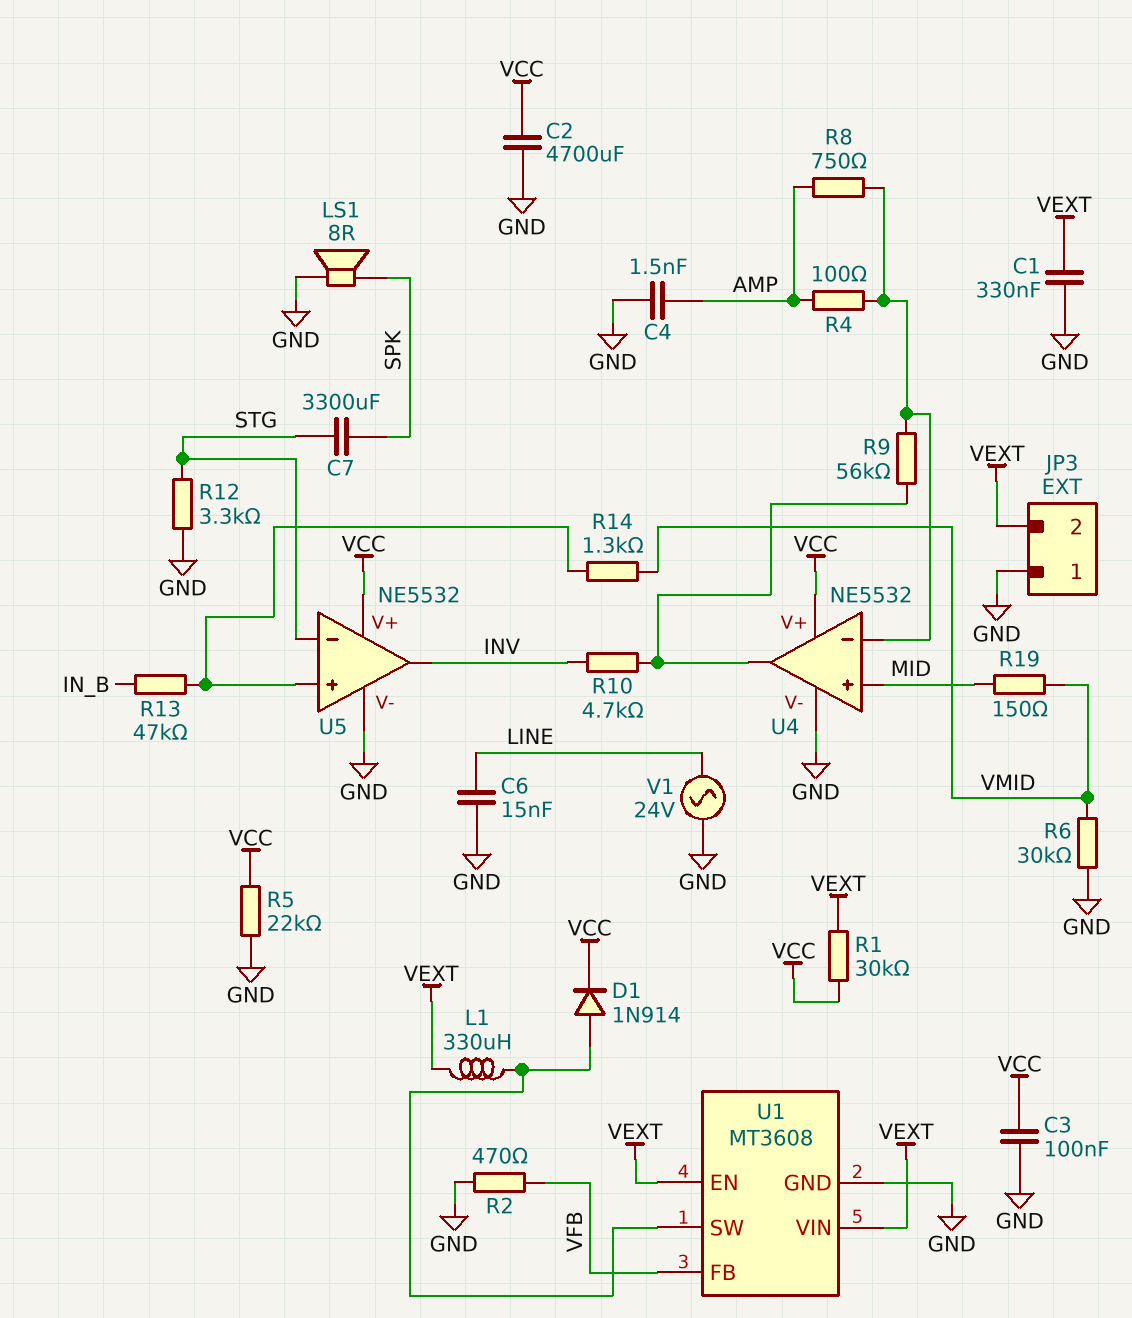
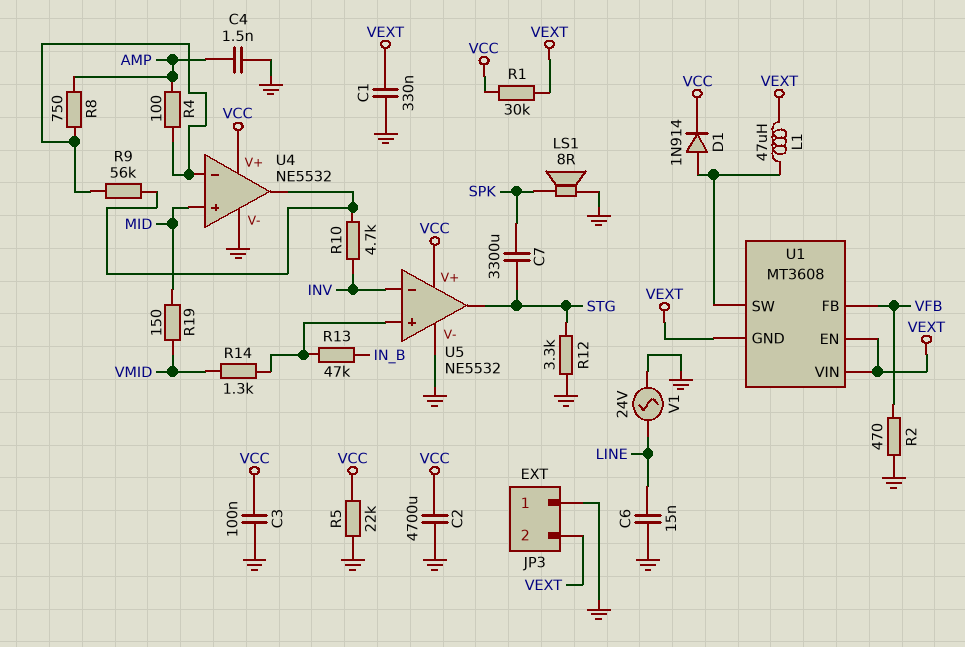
L1: 330uH (U1/SW, VEXT) -> 47uH (U1/SW, VEXT)
R6: 30k (GND, VMID) -> none
U1 pin GND: GND -> VEXT
U5 pin in-: STG -> INV
U5 pin out: INV -> STG

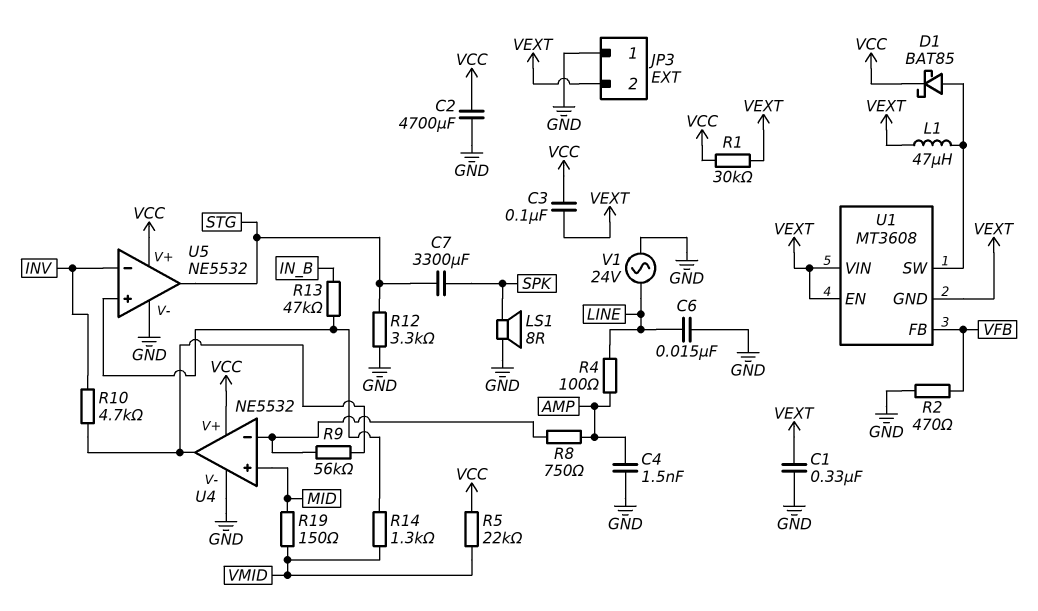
C3: 100nF (GND, VCC) -> 100nF (VCC, VEXT)
D1: diode 1N914 (A U1/SW, K VCC) -> schottky BAT85 (A U1/SW, K VCC)
R4: 100 (AMP, U4/in-) -> 100 (AMP, LINE)
R5: 22k (GND, VCC) -> 22k (VCC, VMID)

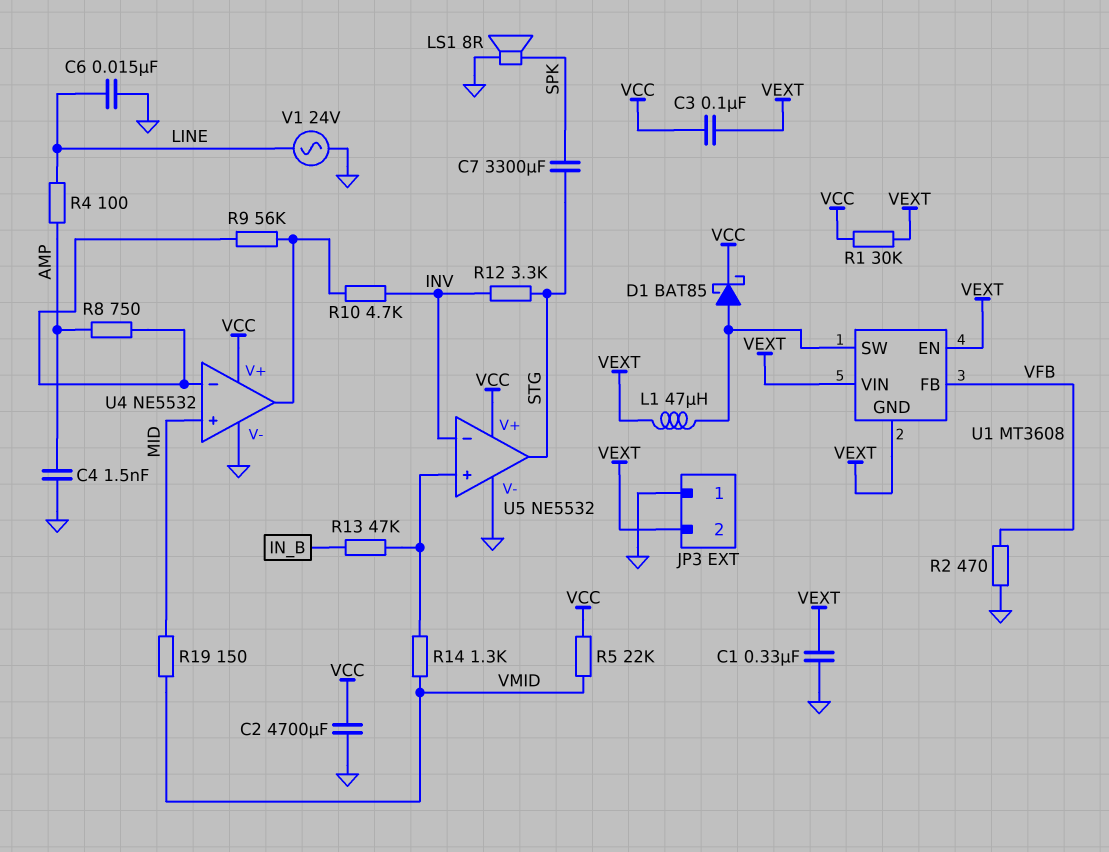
R12: 3.3k (GND, STG) -> 3.3k (INV, STG)

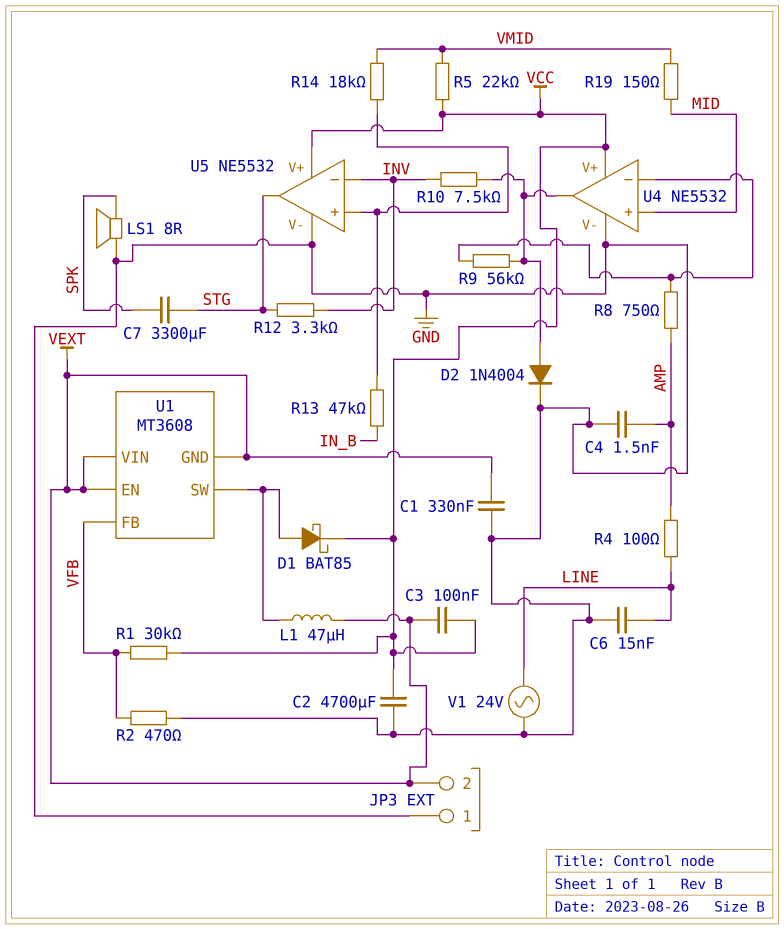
D2: none -> diode 1N4004 (A U4/out, K GND)
R1: 30k (VCC, VEXT) -> 30k (VCC, VFB)
R10: 4.7k (INV, U4/out) -> 7.5k (INV, U4/out)
R14: 1.3k (U5/in+, VMID) -> 18k (U5/in+, VMID)

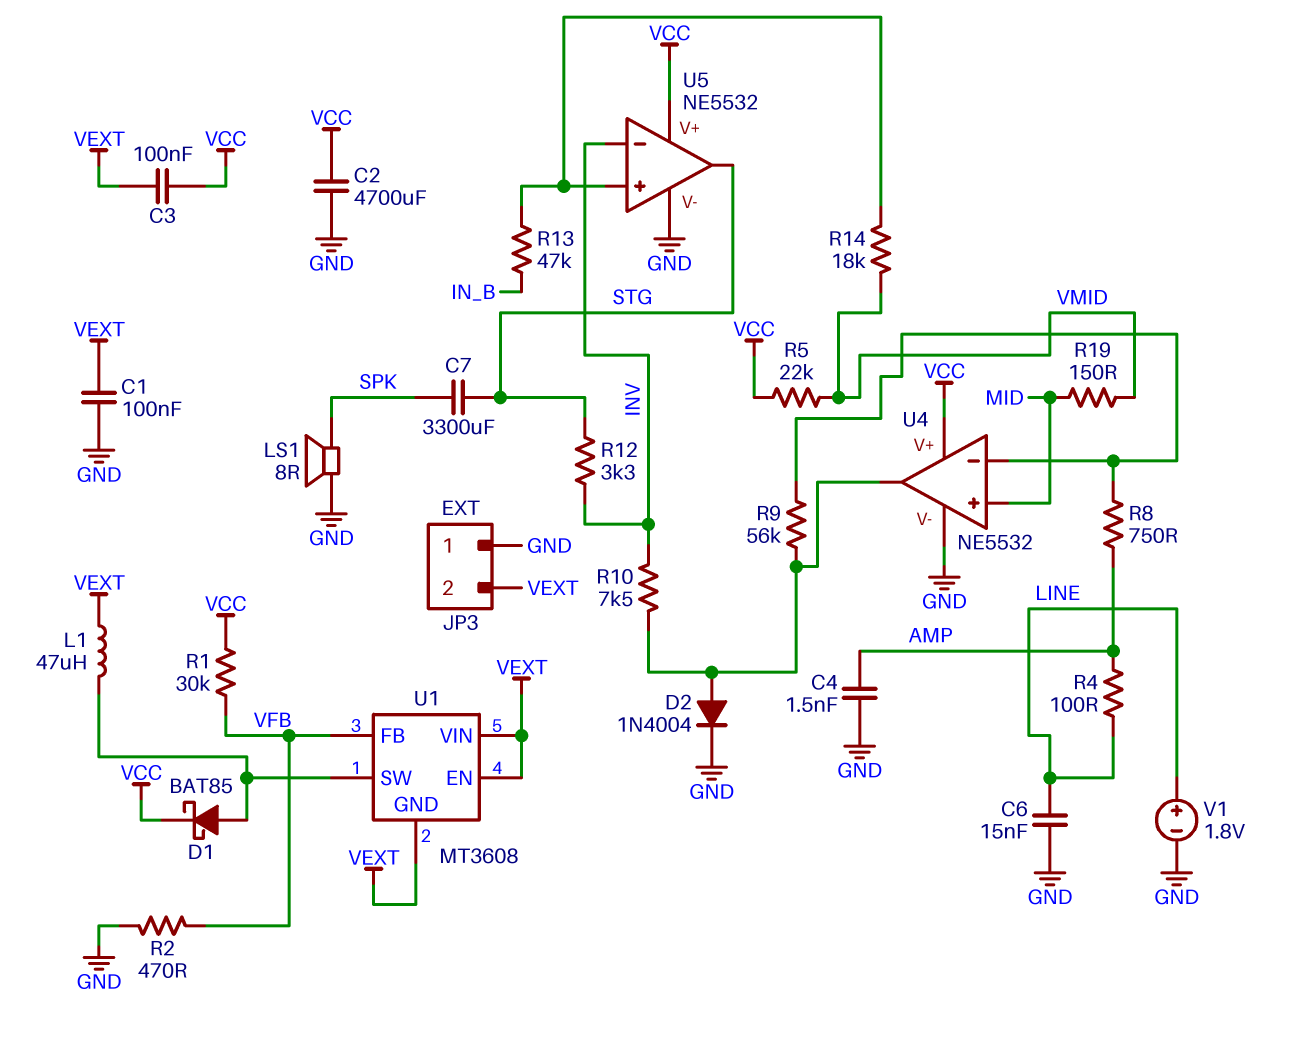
C1: 330nF (GND, VEXT) -> 100nF (GND, VEXT)
V1: AC 24V (GND, LINE) -> 1.8V (plus LINE, minus GND)

